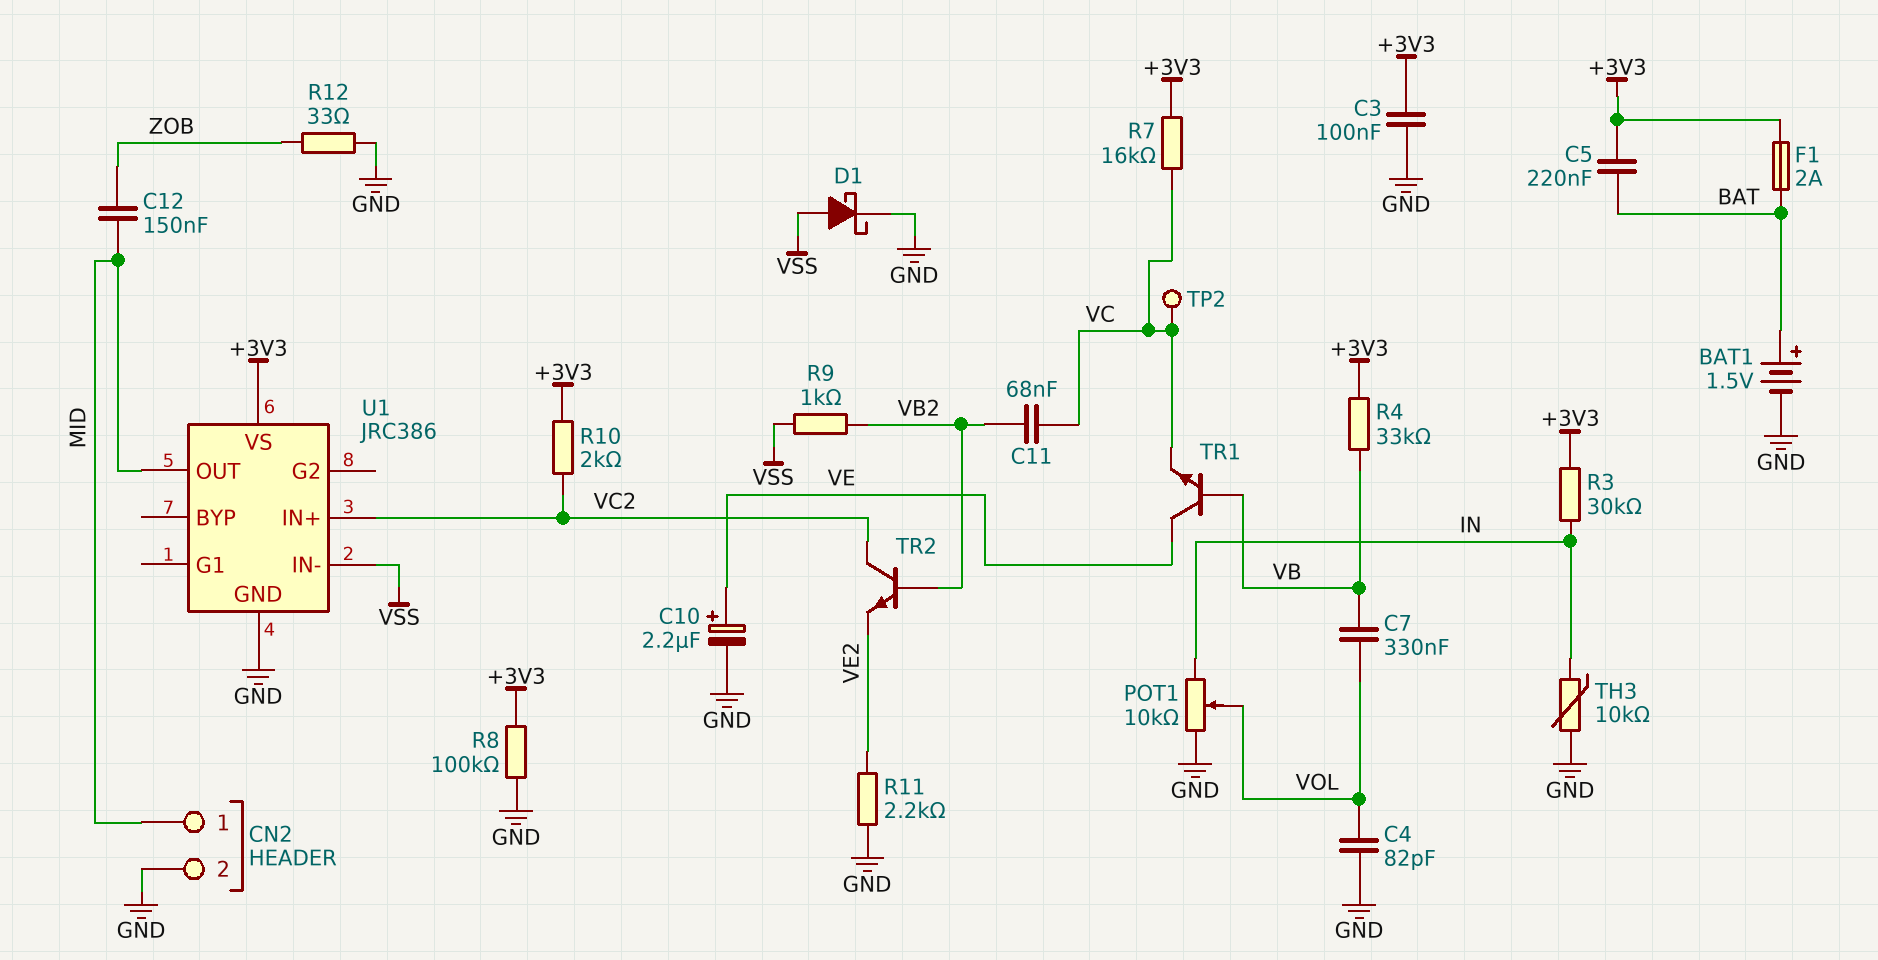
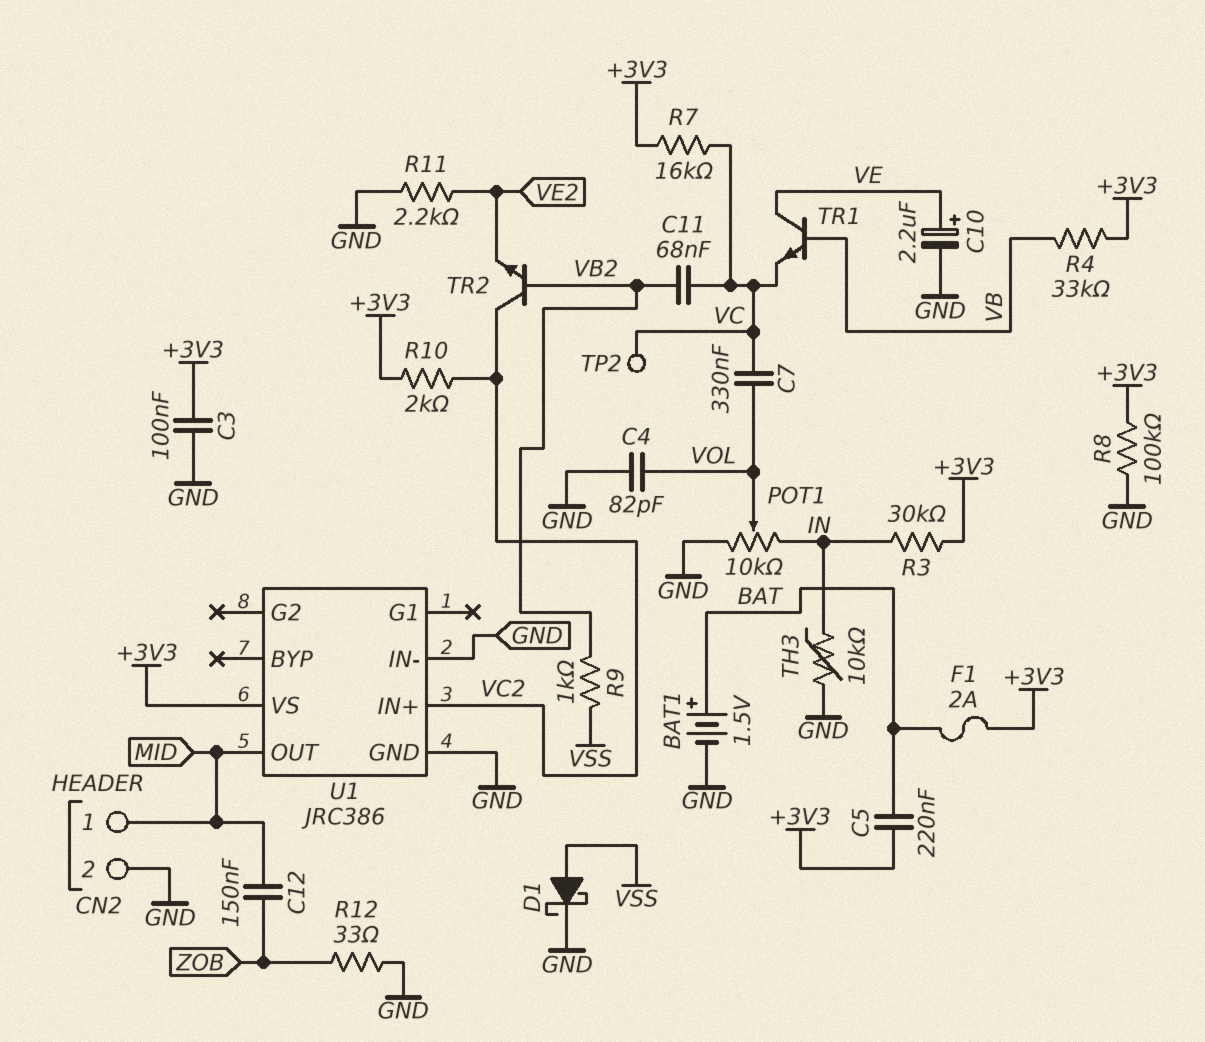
C7: 330nF (VB, VOL) -> 330nF (VC, VOL)
U1 pin IN-: VSS -> GND

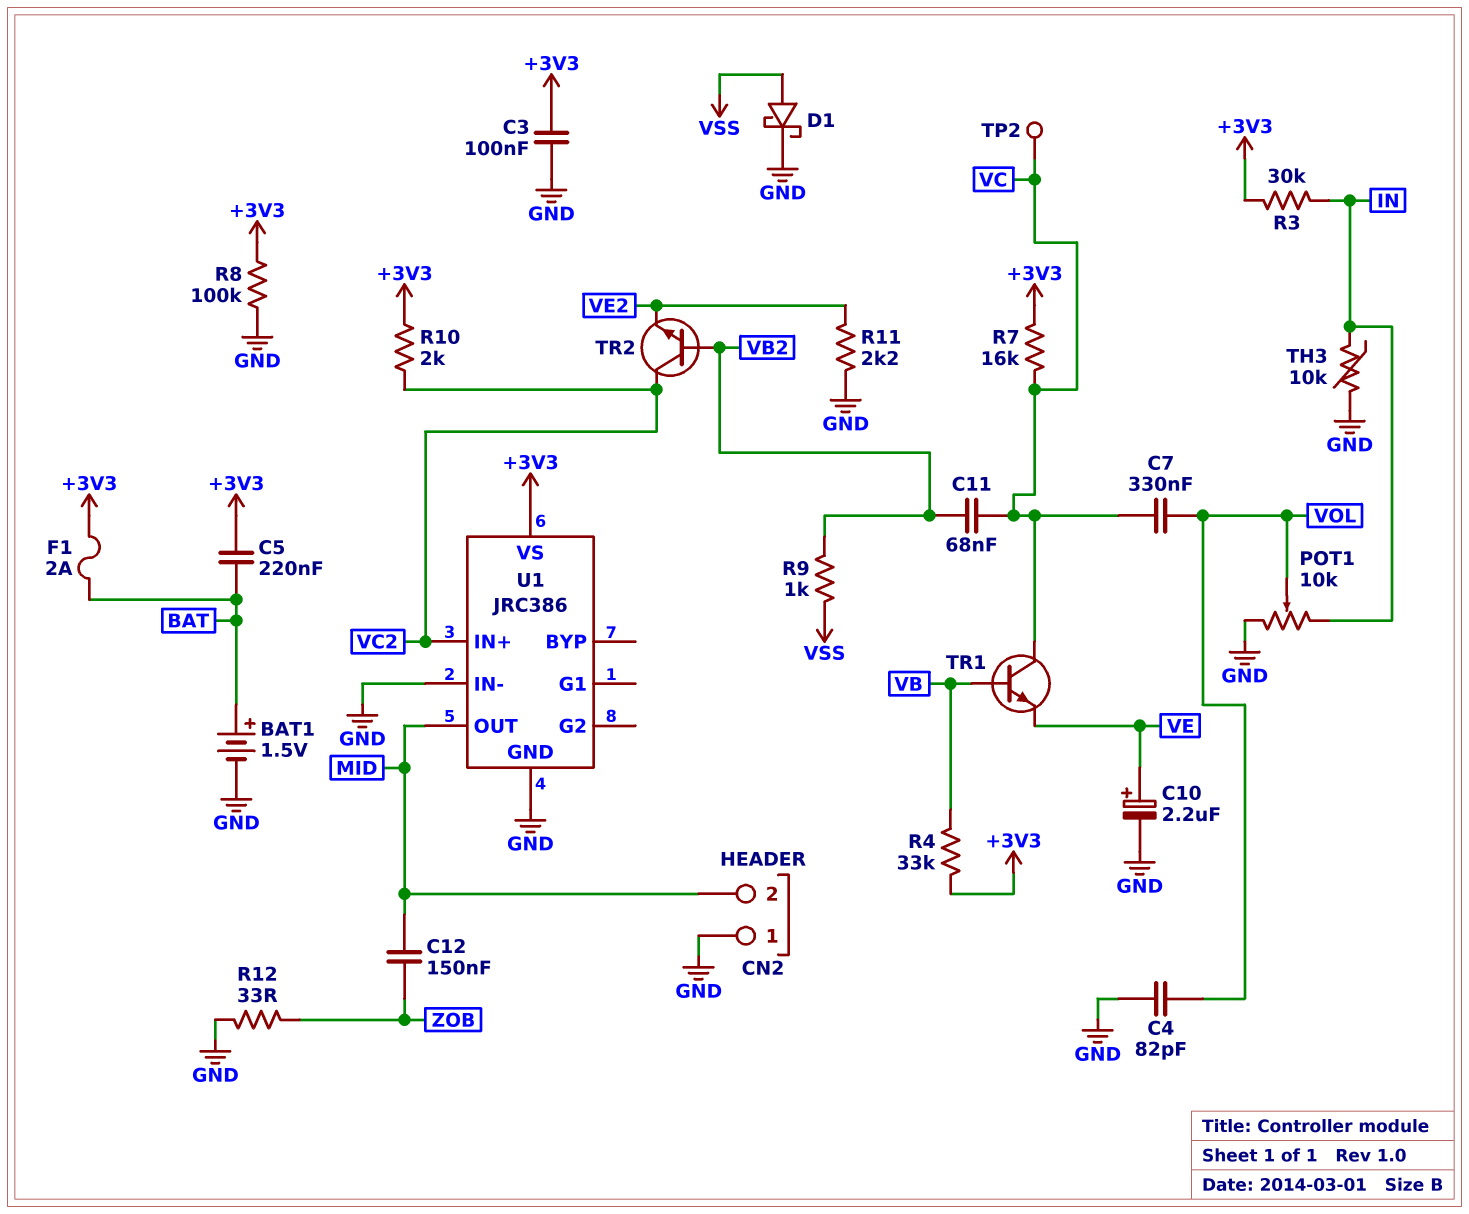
CN2 pin 1: MID -> GND
CN2 pin 2: GND -> MID
TR1: NPN (B VB, C VE, E VC) -> NPN (B VB, C VC, E VE)

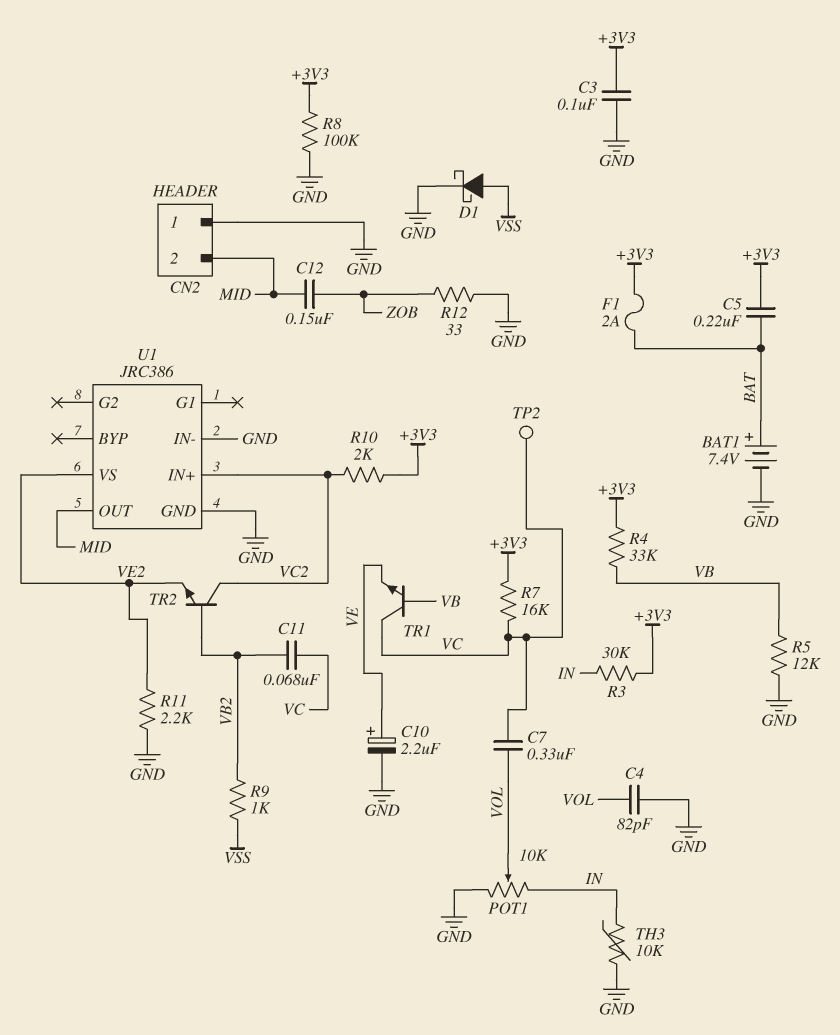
BAT1: 1.5V (plus BAT, minus GND) -> 7.4V (plus BAT, minus GND)
R5: none -> 12k (GND, VB)
U1 pin VS: +3V3 -> VE2

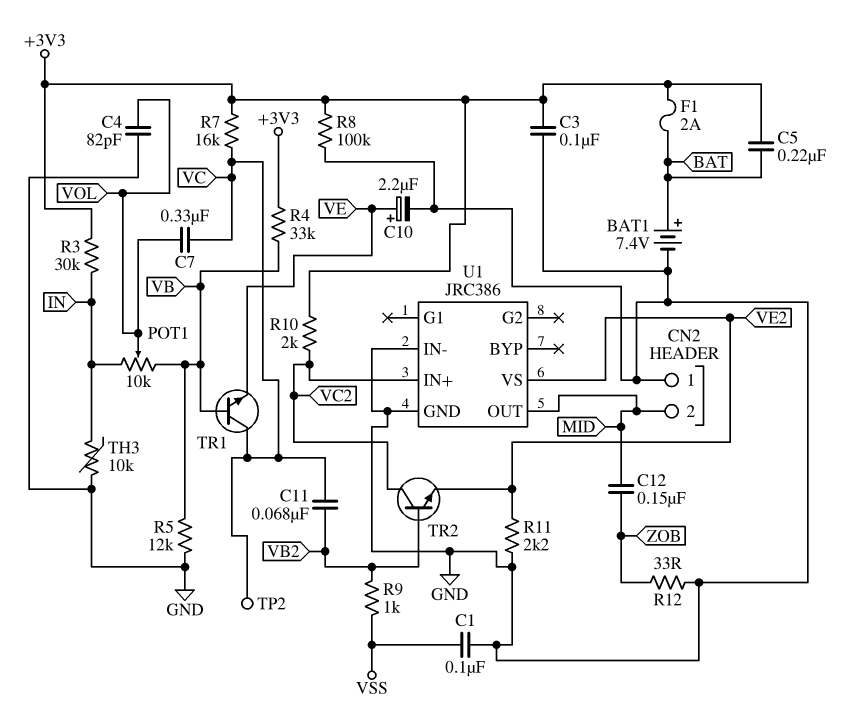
C1: none -> 100nF (GND, VSS)
D1: schottky (A VSS, K GND) -> none
POT1: 10k (GND, IN, wiper VOL) -> 10k (IN, VB, wiper VOL)

